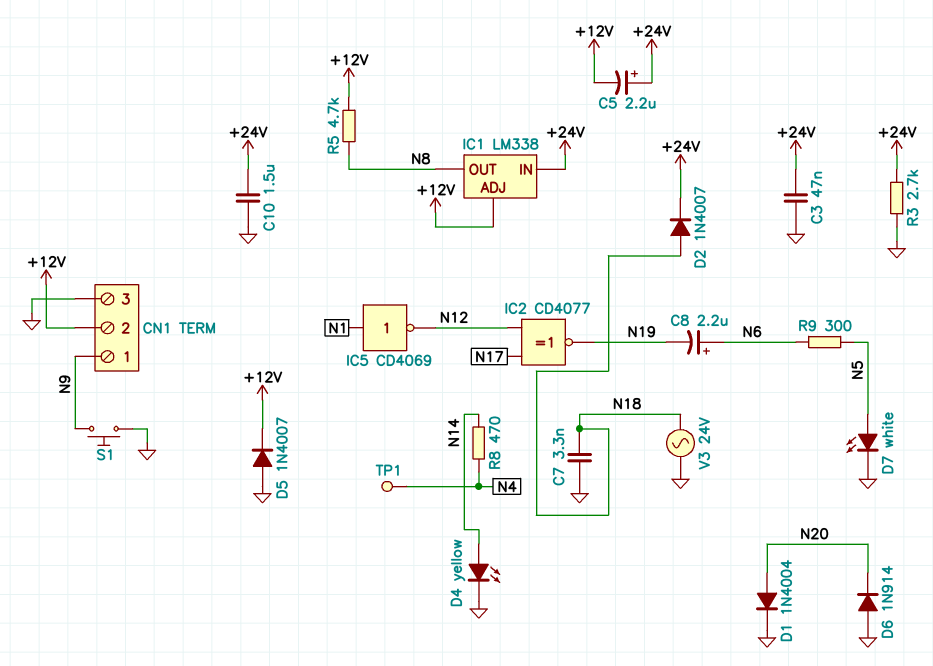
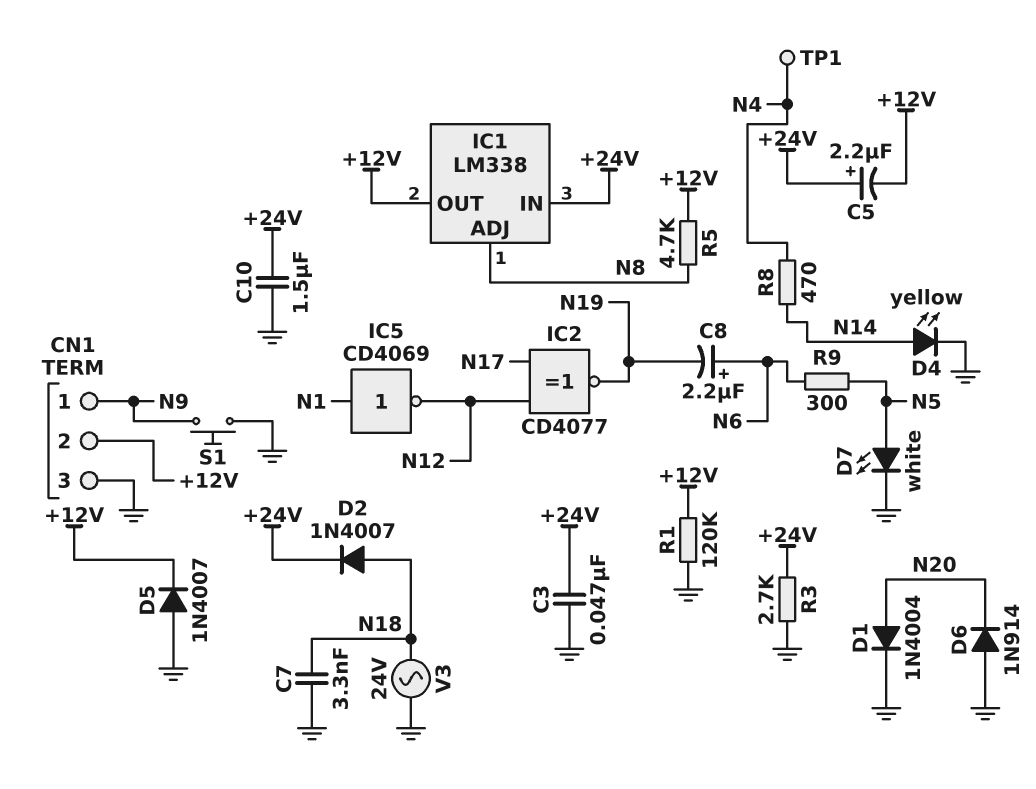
IC1 pin ADJ: +12V -> N8
IC1 pin OUT: N8 -> +12V
R1: none -> 120k (+12V, GND)

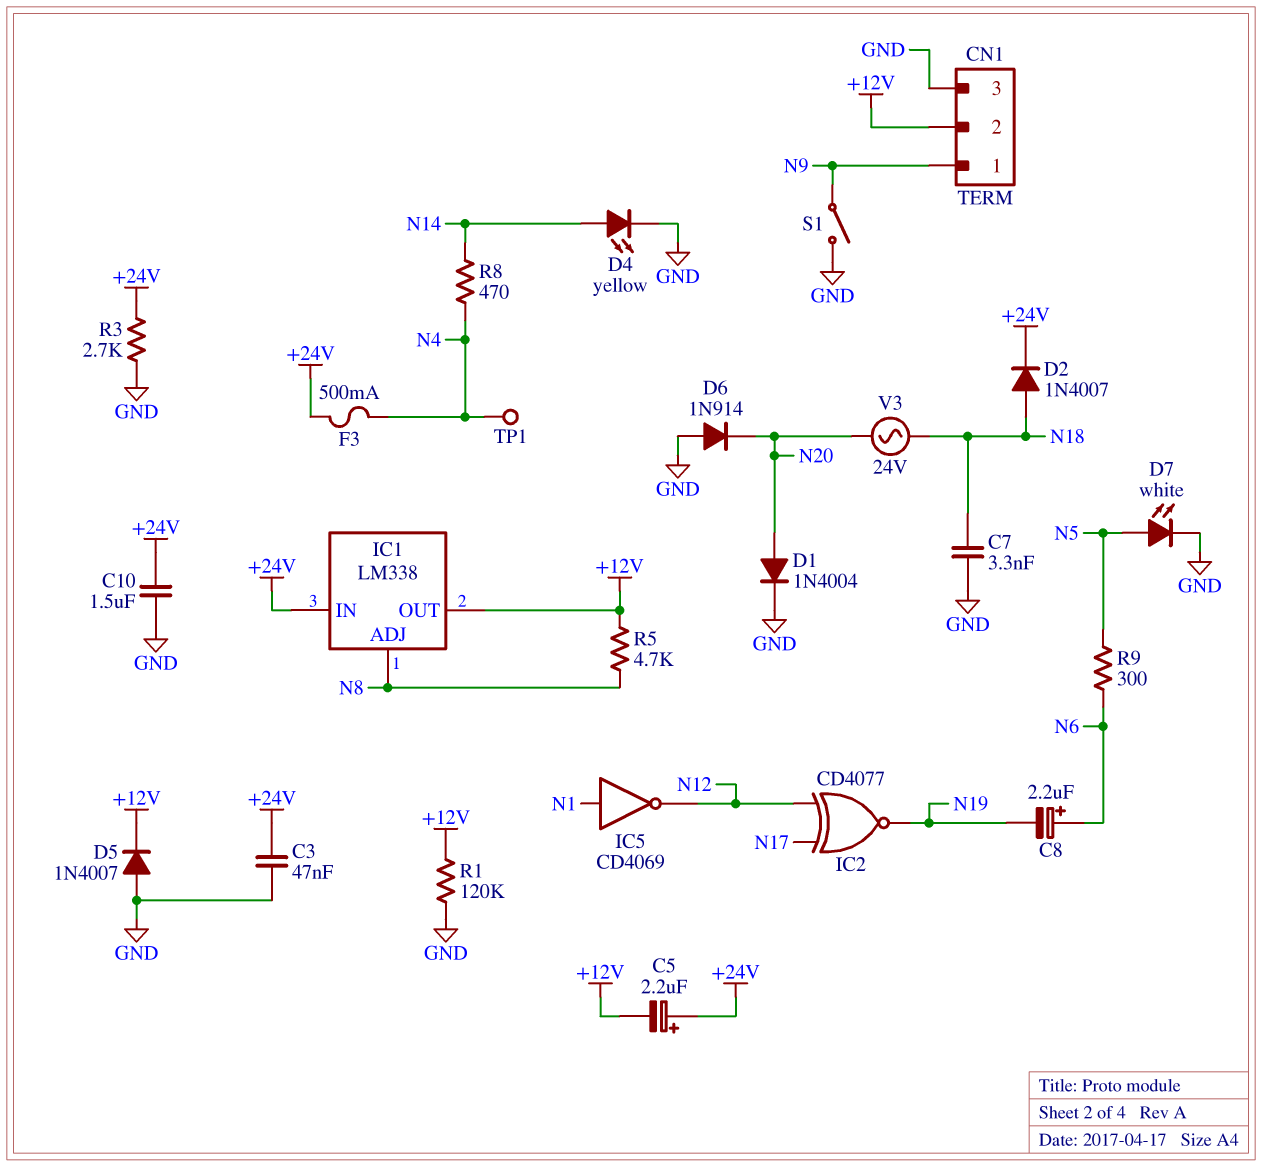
F3: none -> 500mA (+24V, N4)
S1: button (GND, N9) -> switch (GND, N9)
V3: AC 24V (GND, N18) -> AC 24V (N18, N20)

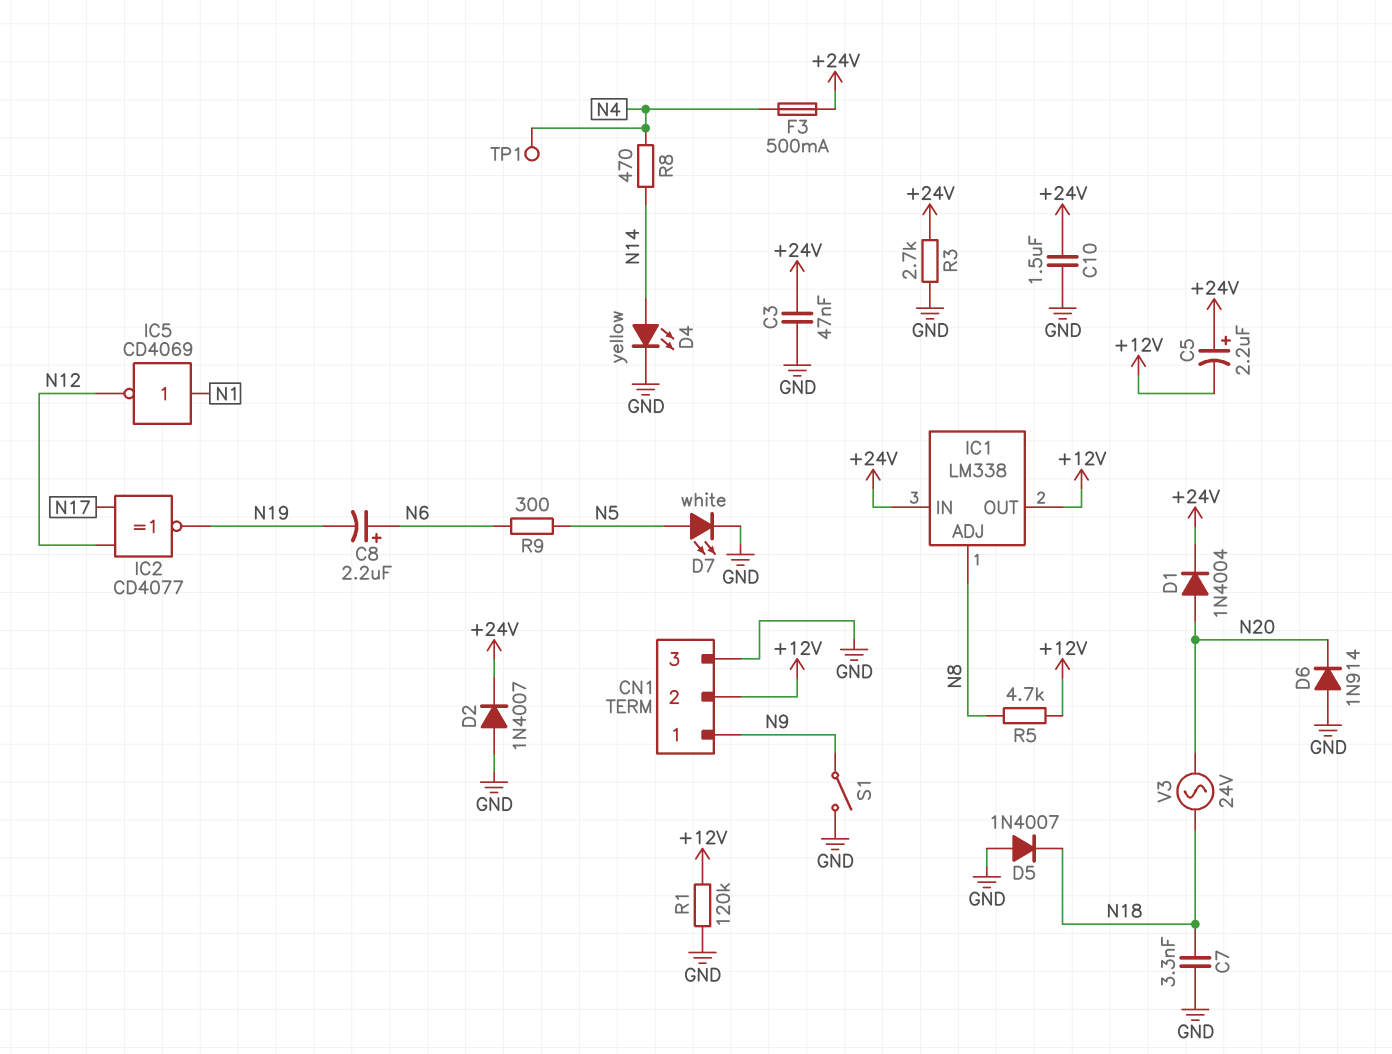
D1: diode 1N4004 (A N20, K GND) -> diode 1N4004 (A N20, K +24V)
D2: diode 1N4007 (A N18, K +24V) -> diode 1N4007 (A GND, K +24V)
D5: diode 1N4007 (A GND, K +12V) -> diode 1N4007 (A GND, K N18)

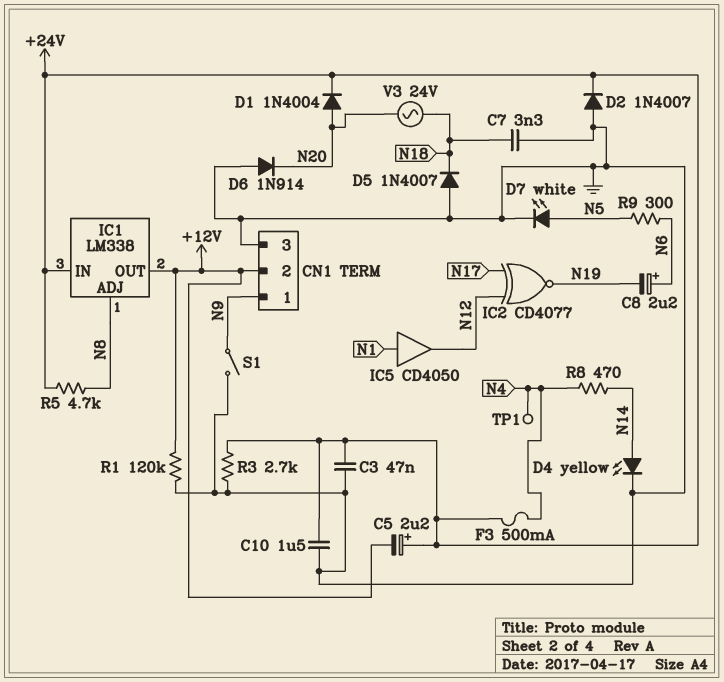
IC5: NOT CD4069 (in N1, out N12) -> buffer CD4050 (in N1, out N12)
R5: 4.7k (+12V, N8) -> 4.7k (+24V, N8)

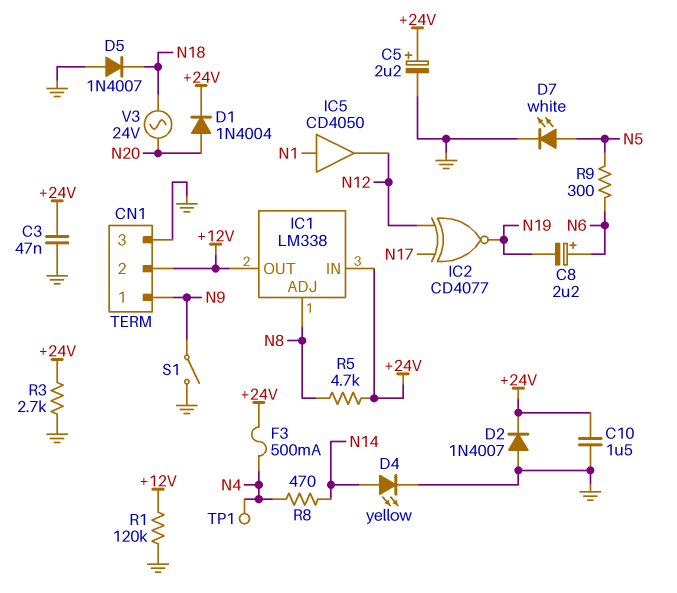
C5: 2.2uF (plus +24V, minus +12V) -> 2.2uF (plus +24V, minus GND)
C7: 3.3nF (GND, N18) -> none
D6: diode 1N914 (A GND, K N20) -> none

